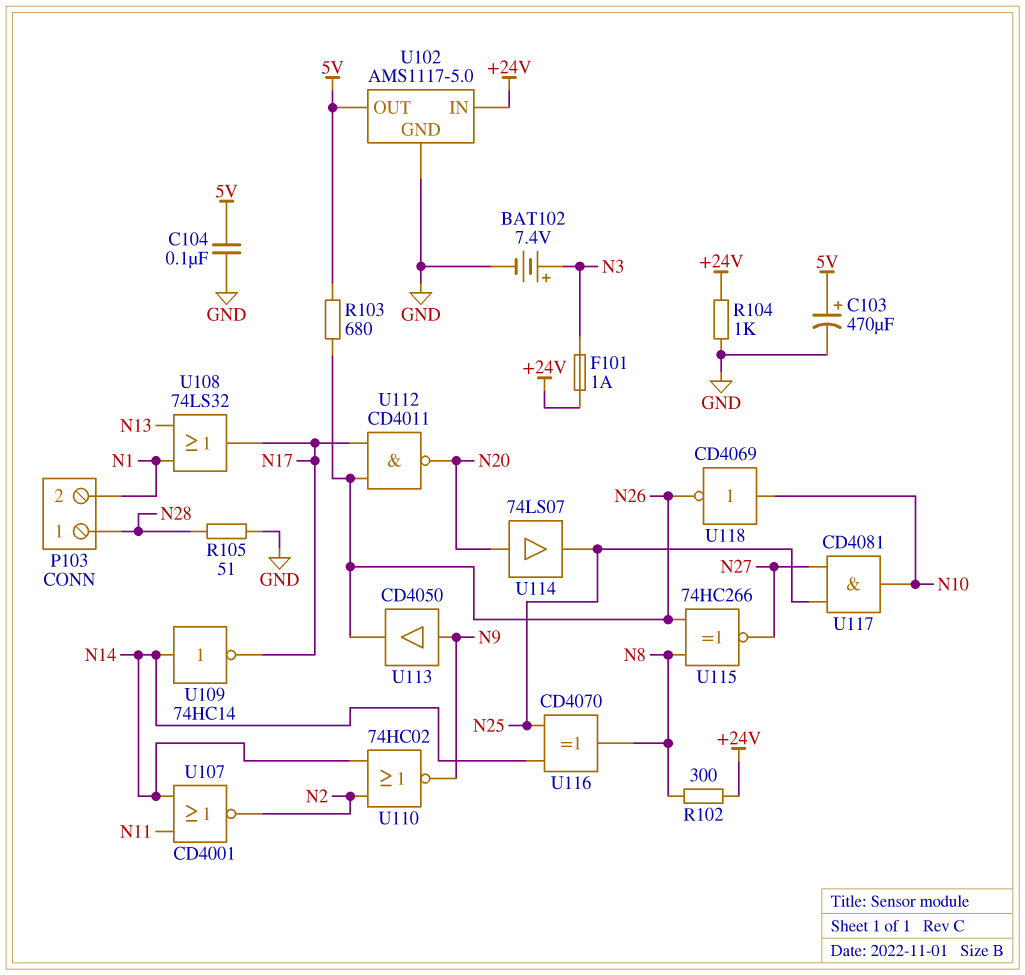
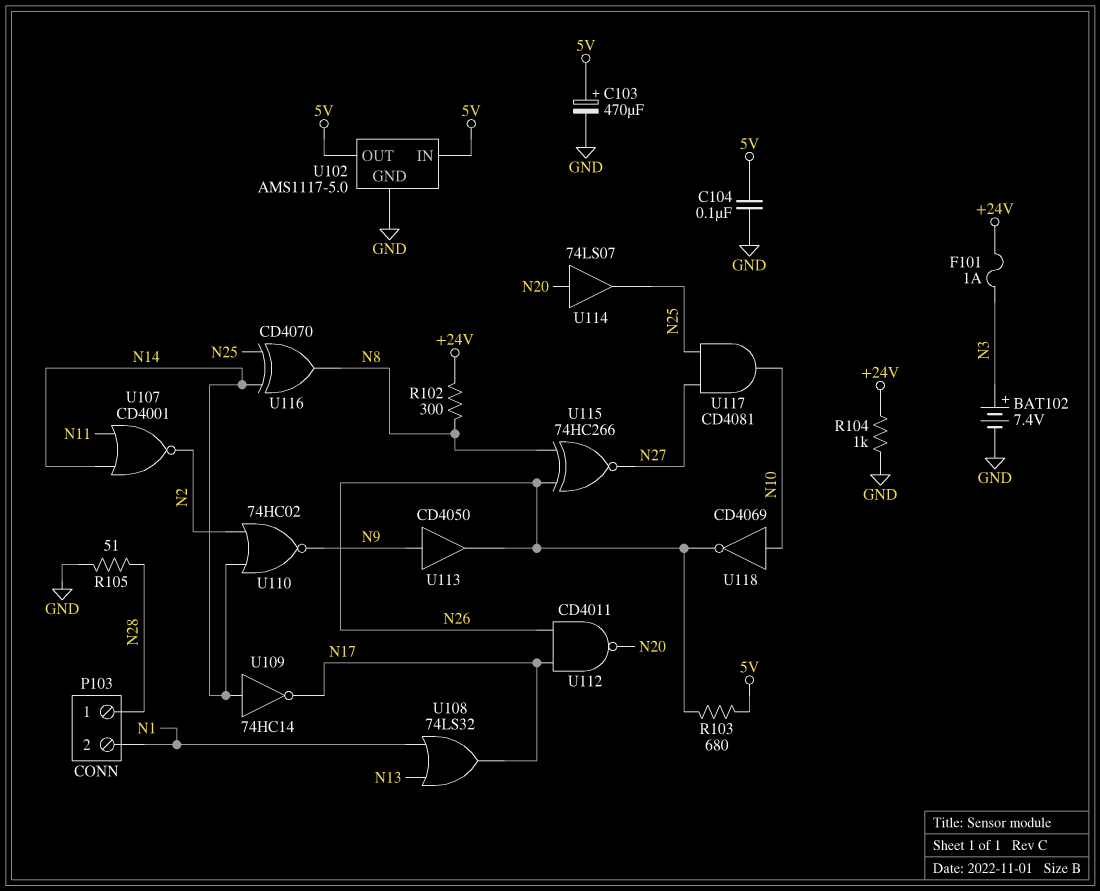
U102 pin IN: +24V -> 5V

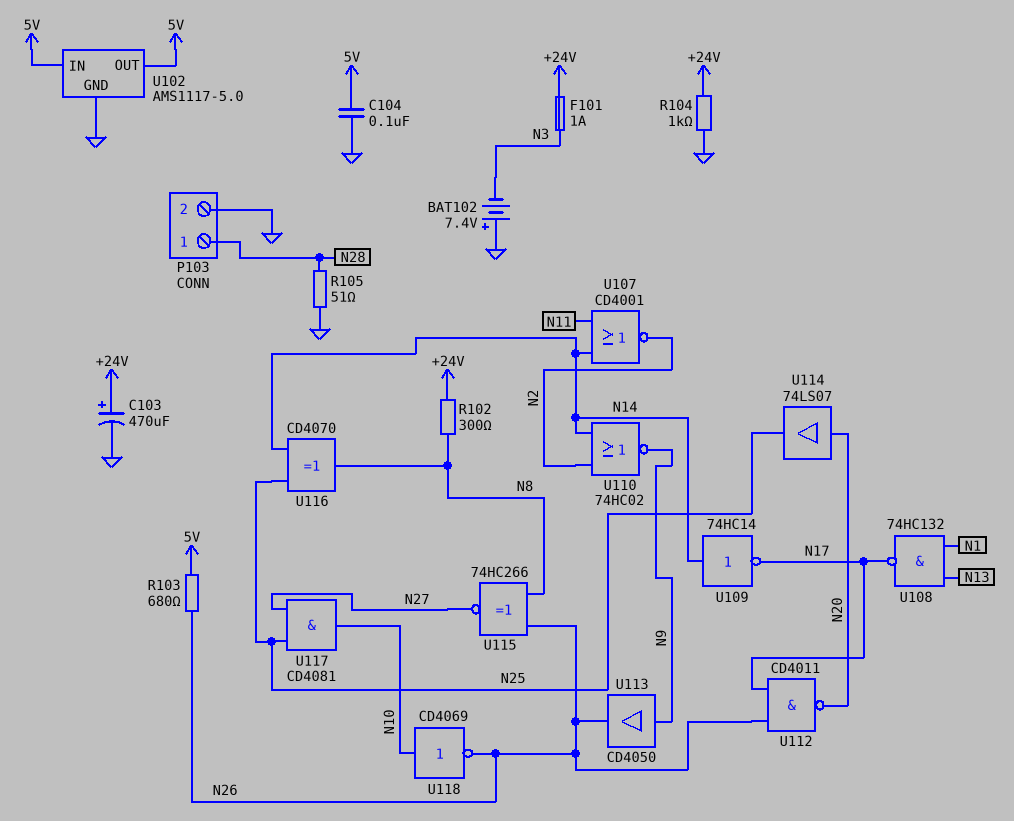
BAT102: 7.4V (plus N3, minus GND) -> 7.4V (plus GND, minus N3)
C103: 470uF (plus 5V, minus GND) -> 470uF (plus +24V, minus GND)
P103 pin 2: N1 -> GND
U108: OR 74LS32 (in N1, in N13, out N17) -> NAND 74HC132 (in N1, in N13, out N17)

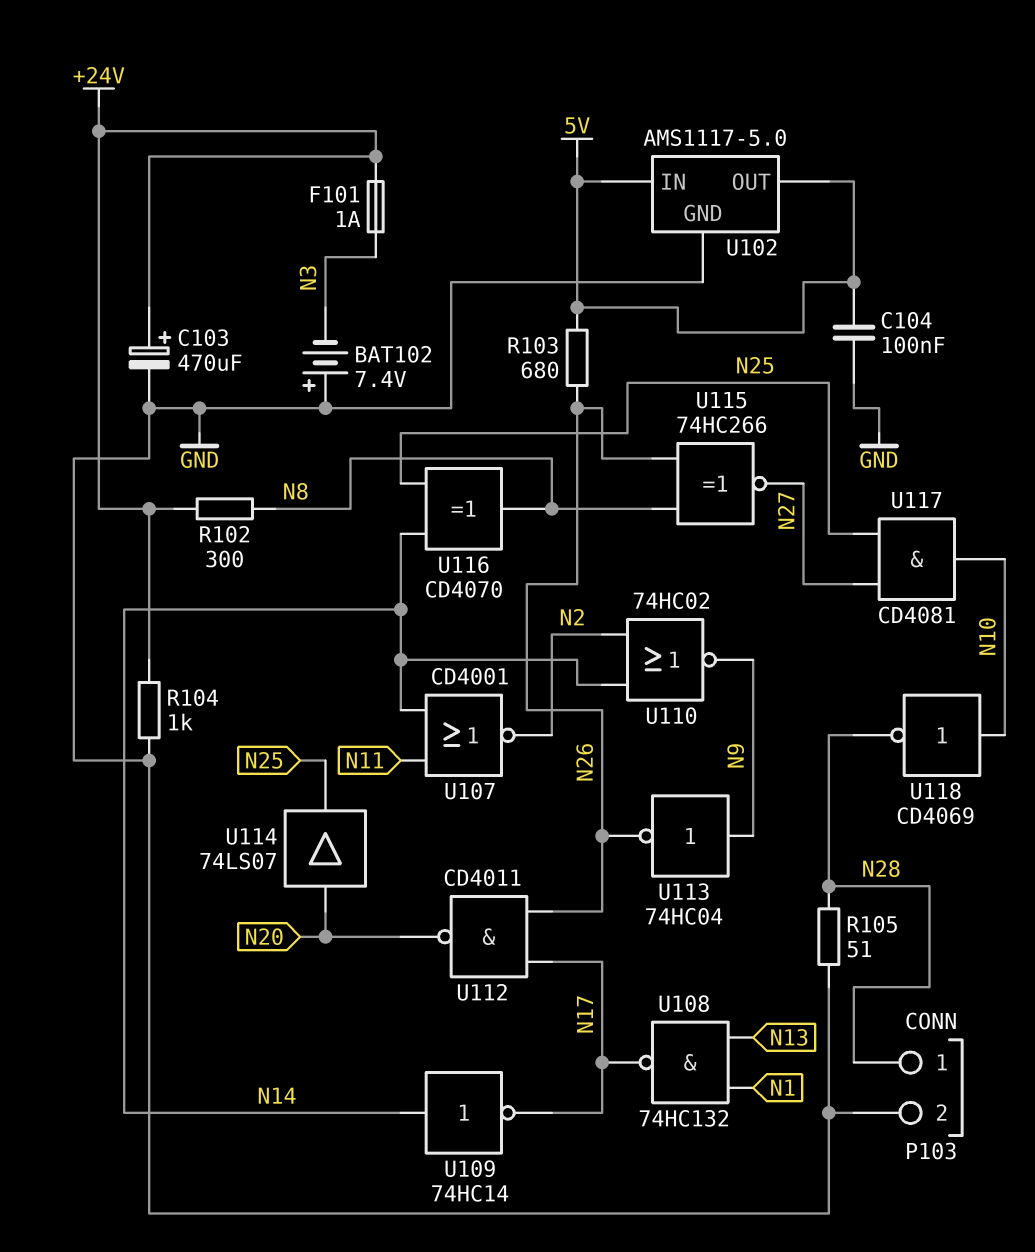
U113: buffer CD4050 (in N9, out N26) -> NOT 74HC04 (in N9, out N26)
U118: NOT CD4069 (in N10, out N26) -> NOT CD4069 (in N10, out N28)

